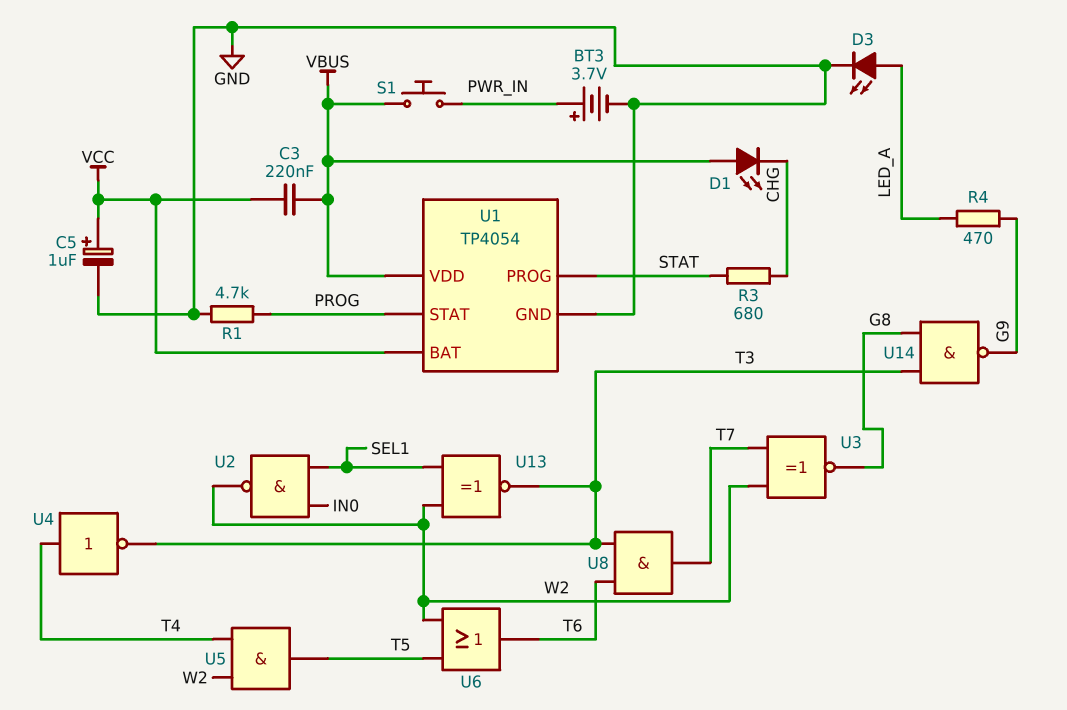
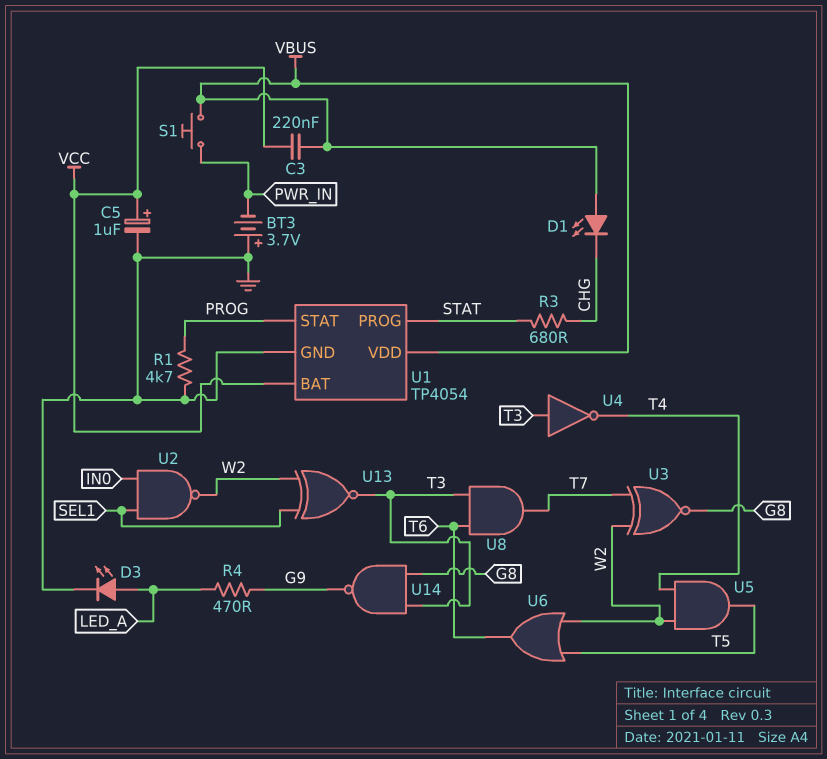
BT3: 3.7V (plus PWR_IN, minus GND) -> 3.7V (plus GND, minus PWR_IN)
U4: NOT (in T4, out T3) -> NOT (in T3, out T4)

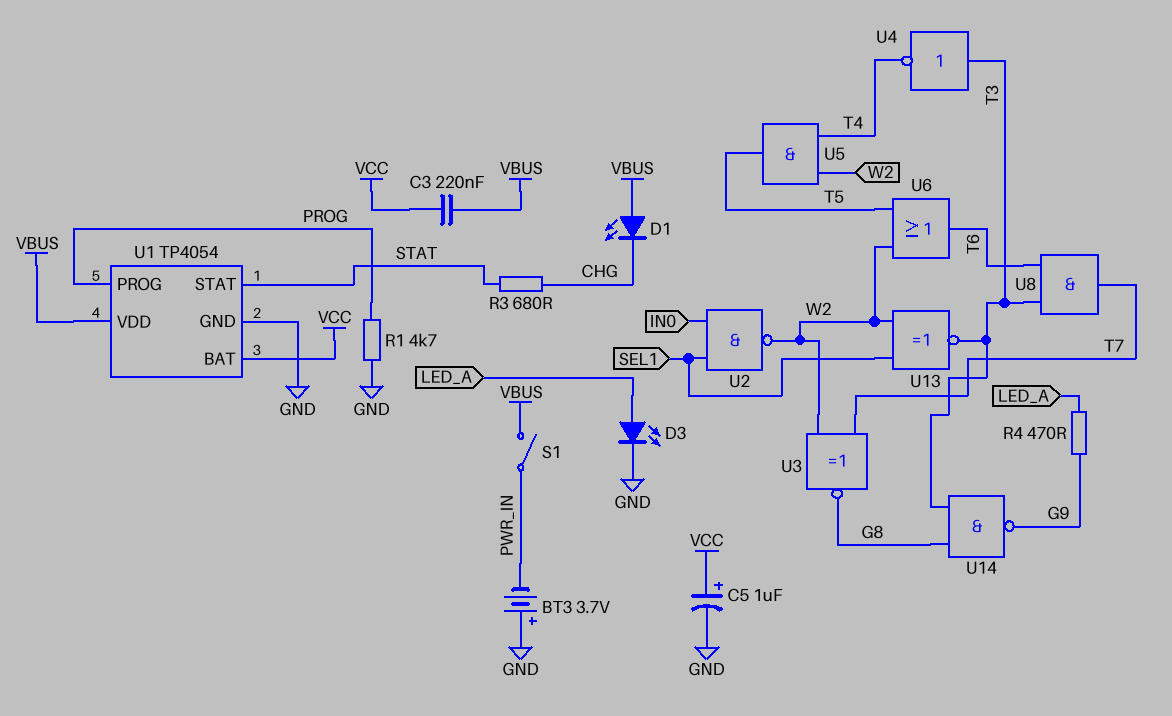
S1: button (PWR_IN, VBUS) -> switch (PWR_IN, VBUS)
U1 pin PROG: STAT -> PROG
U1 pin STAT: PROG -> STAT

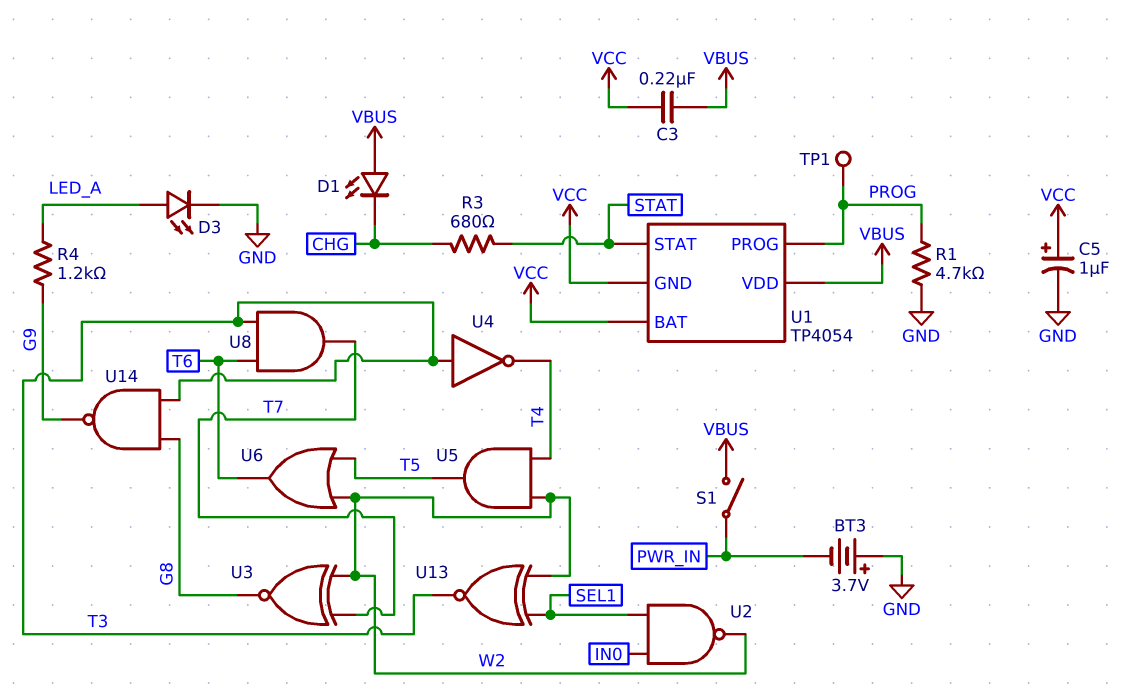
R4: 470 (G9, LED_A) -> 1.2k (G9, LED_A)
TP1: none -> test point (PROG)
U1 pin GND: GND -> VCC

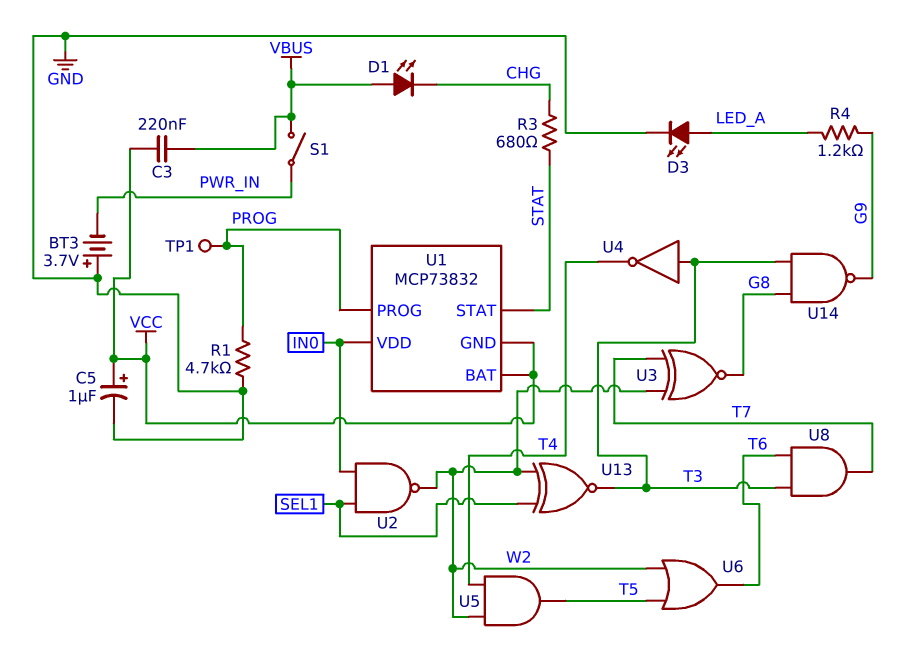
U1: TP4054 -> MCP73832
U1 pin VDD: VBUS -> IN0

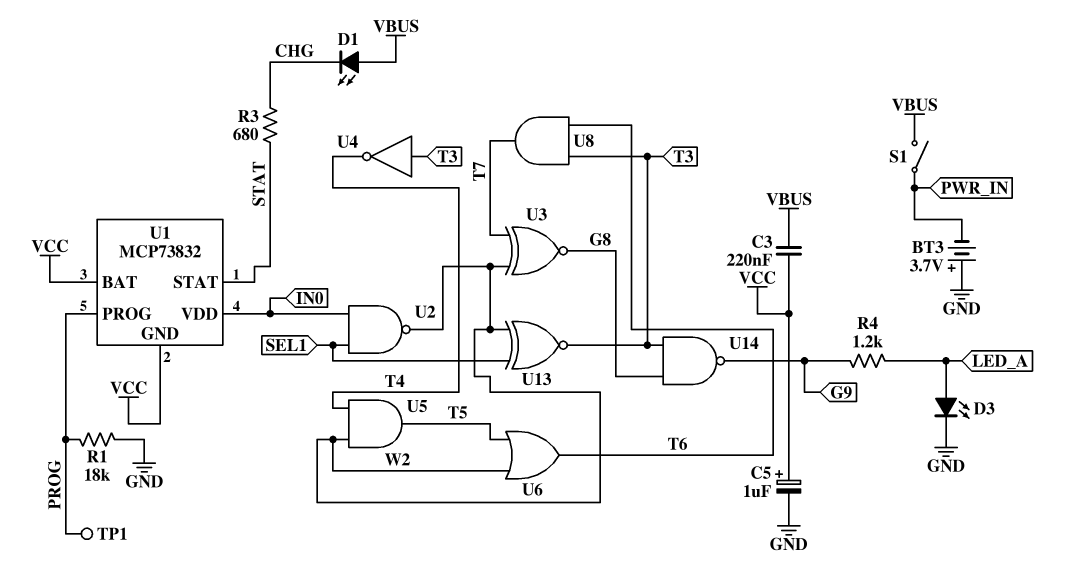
R1: 4.7k (GND, PROG) -> 18k (GND, PROG)

